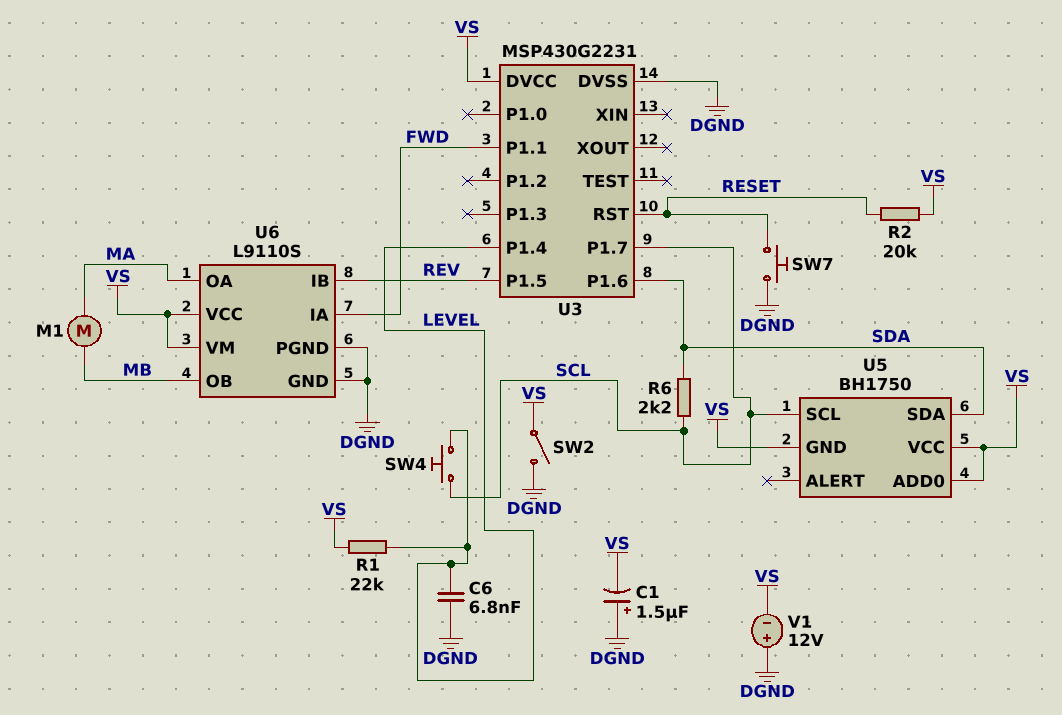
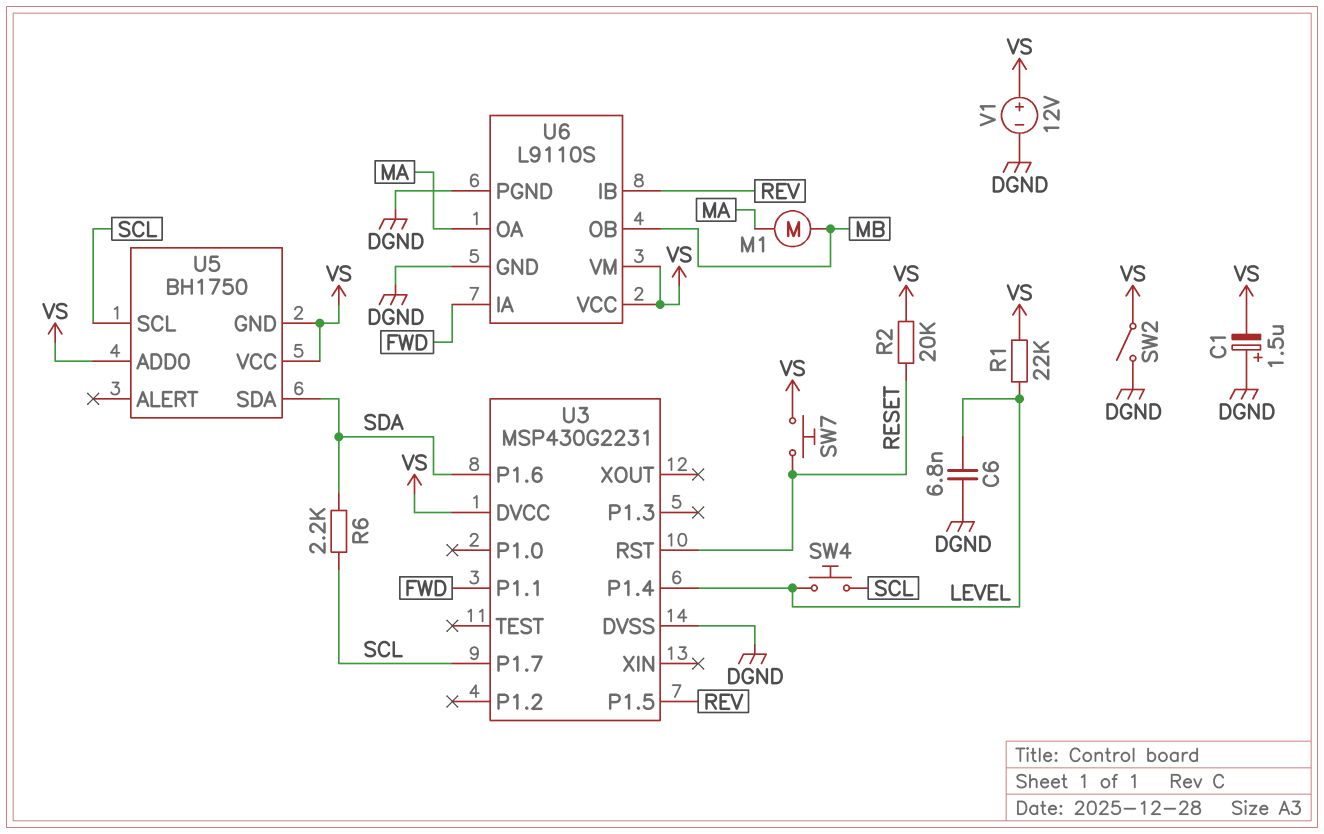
SW7: button (DGND, RESET) -> button (RESET, VS)
V1: 12V (plus DGND, minus VS) -> 12V (plus VS, minus DGND)

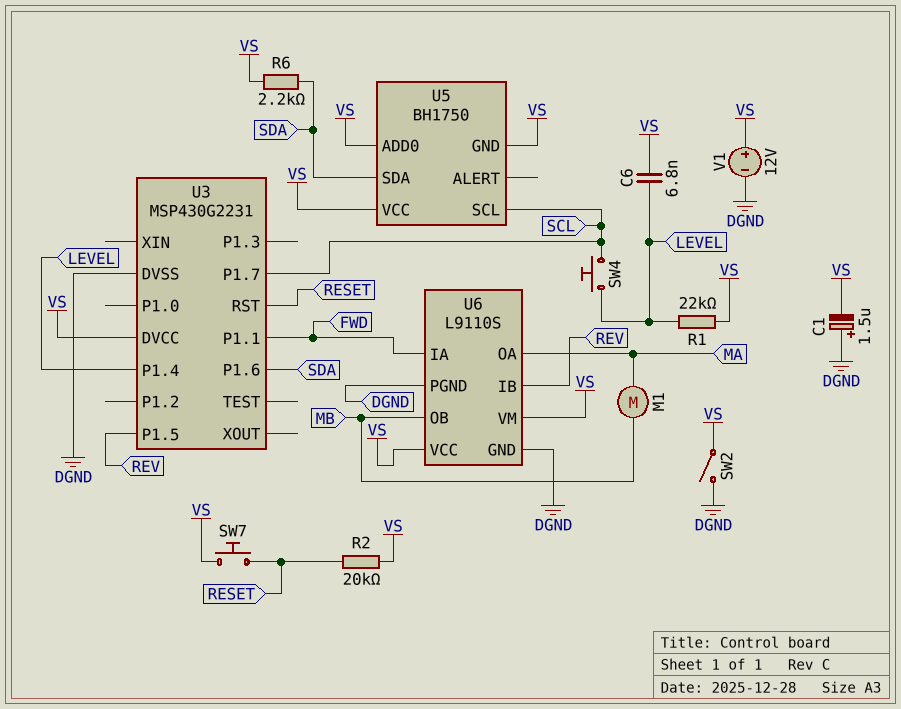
C6: 6.8nF (DGND, LEVEL) -> 6.8nF (LEVEL, VS)
R6: 2.2k (SCL, SDA) -> 2.2k (SDA, VS)

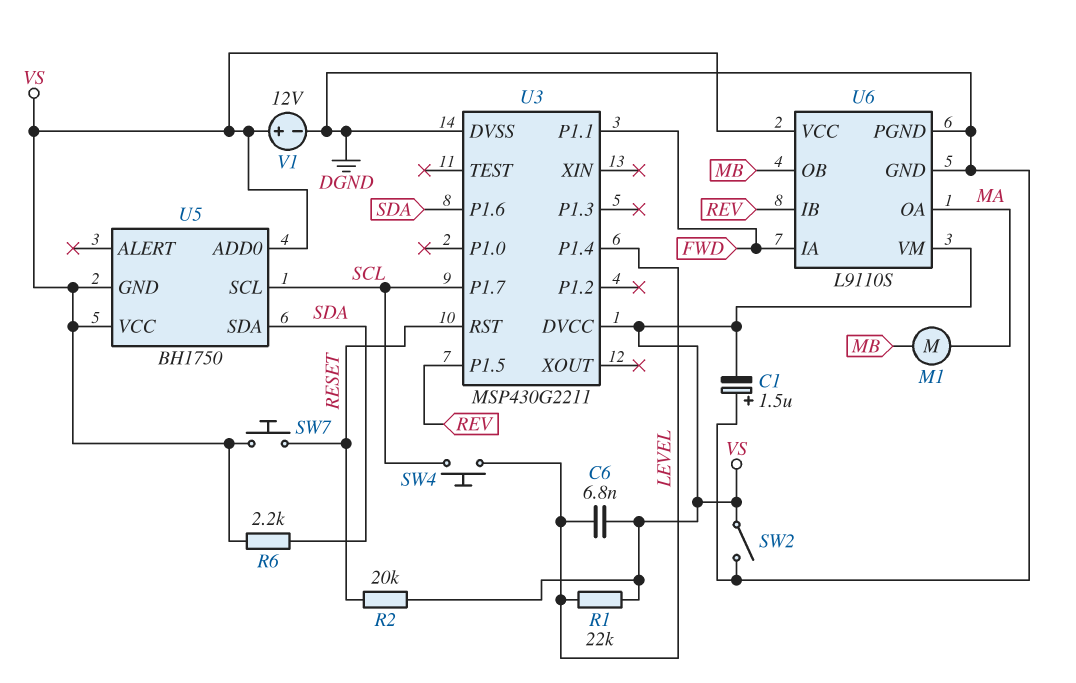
U3: MSP430G2231 -> MSP430G2211

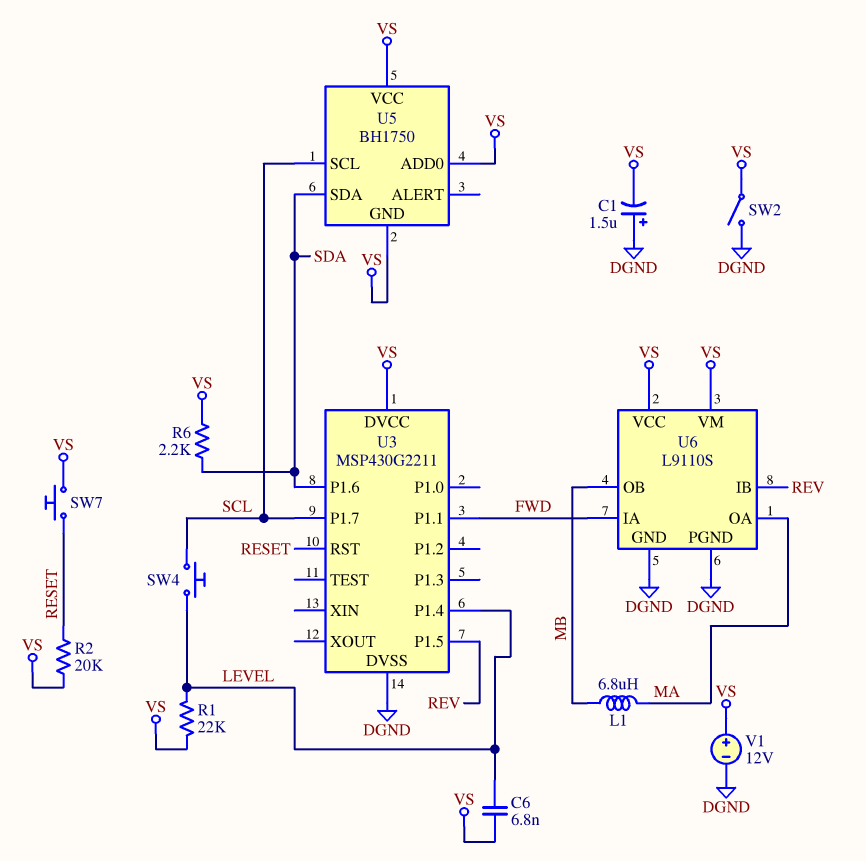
L1: none -> 6.8uH (MA, MB)
M1: motor (MA, MB) -> none

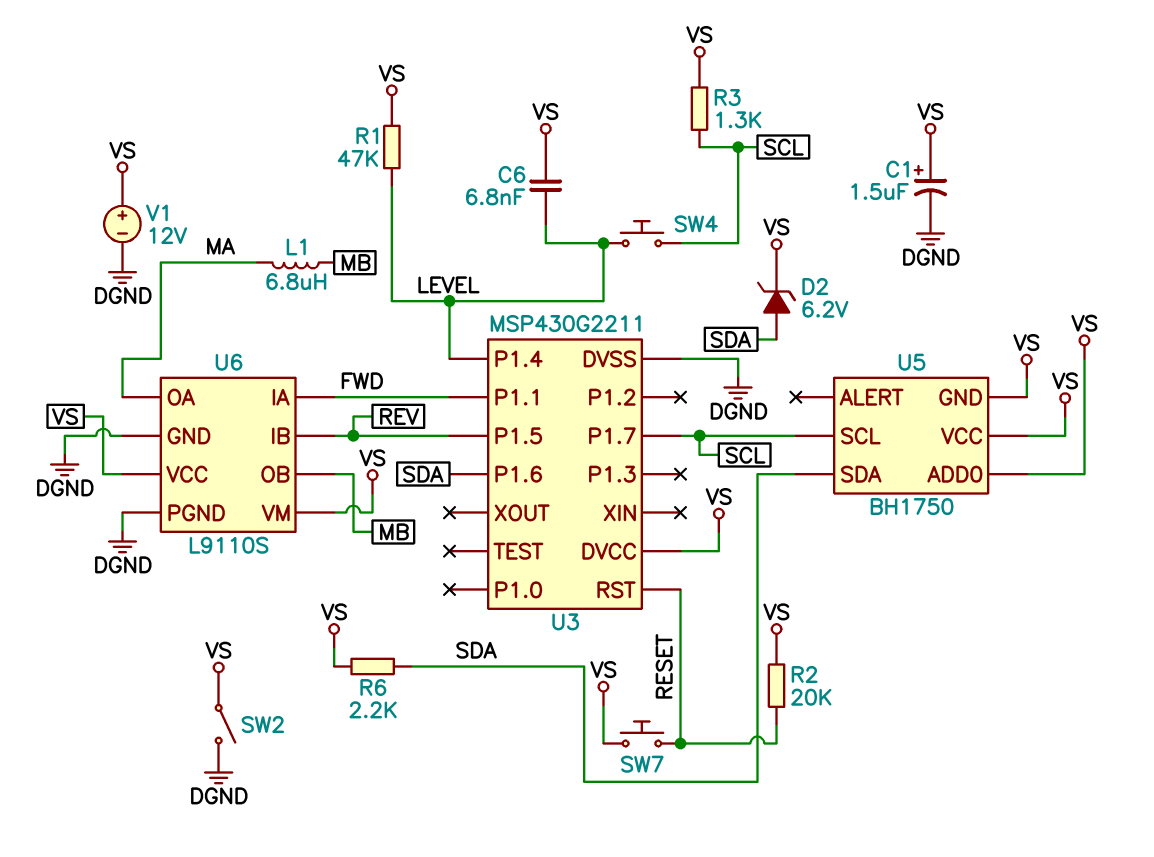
C1: 1.5uF (plus DGND, minus VS) -> 1.5uF (plus VS, minus DGND)
D2: none -> zener 6.2V (A SDA, K VS)
R1: 22k (LEVEL, VS) -> 47k (LEVEL, VS)
R3: none -> 1.3k (SCL, VS)

